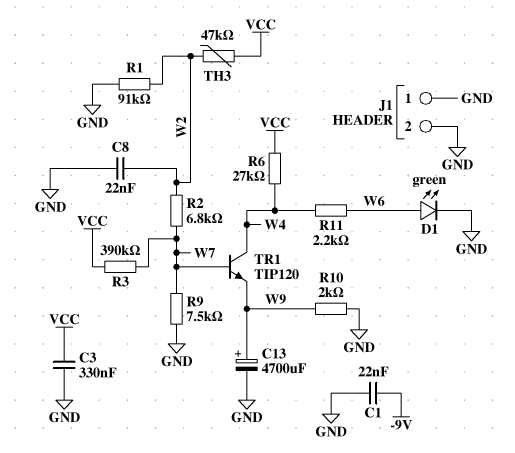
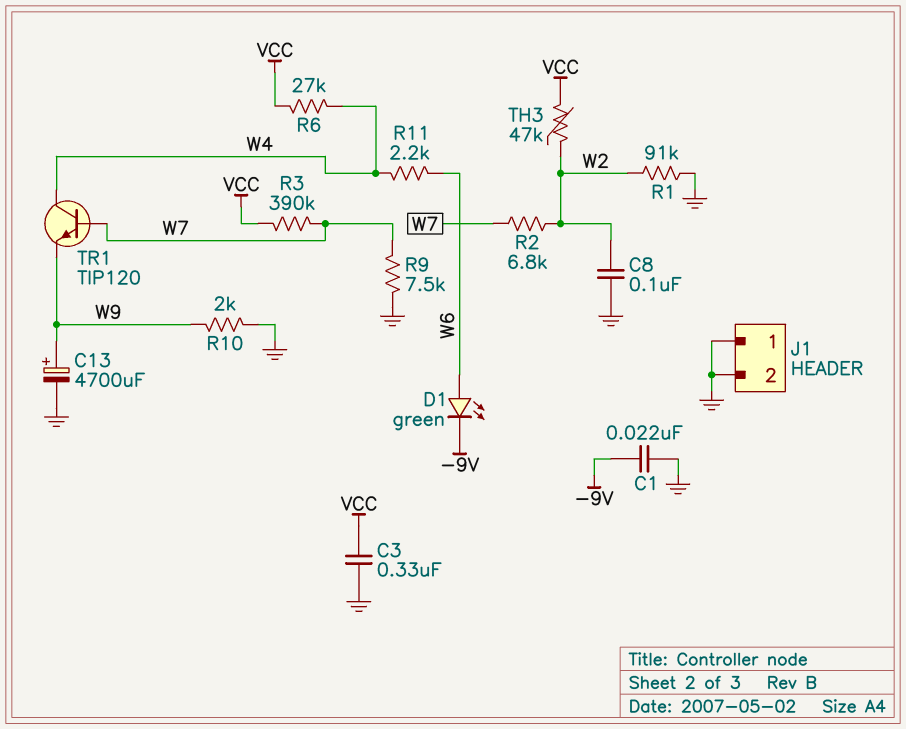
C8: 22nF (GND, W2) -> 100nF (GND, W2)
D1: LED green (A W6, K GND) -> LED green (A W6, K -9V)

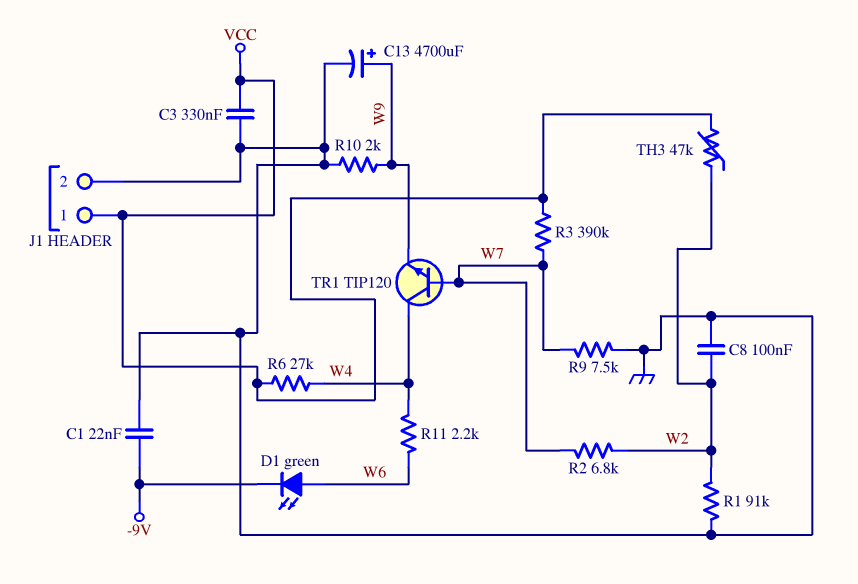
J1 pin 1: GND -> VCC

